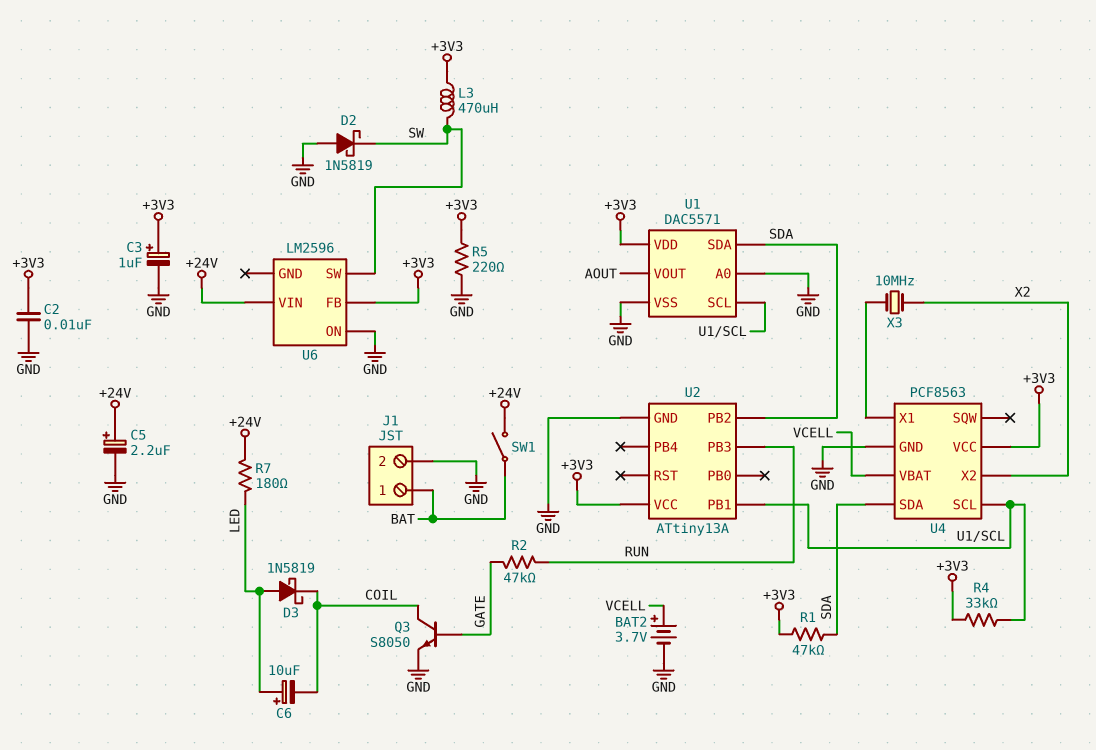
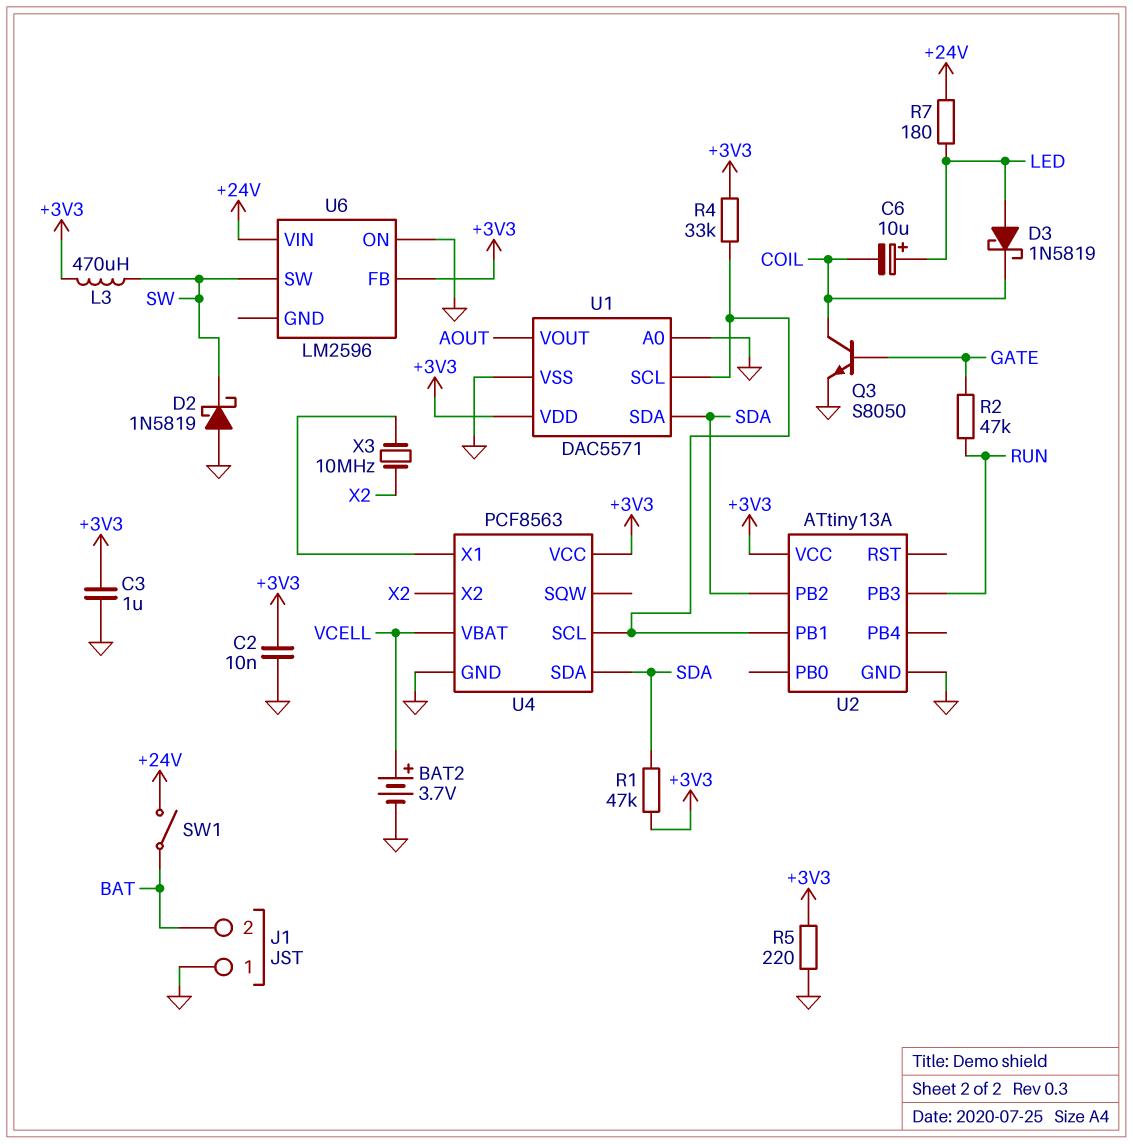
C3: 1uF (plus +3V3, minus GND) -> 1uF (+3V3, GND)
C5: 2.2uF (plus +24V, minus GND) -> none
J1 pin 1: BAT -> GND
J1 pin 2: GND -> BAT

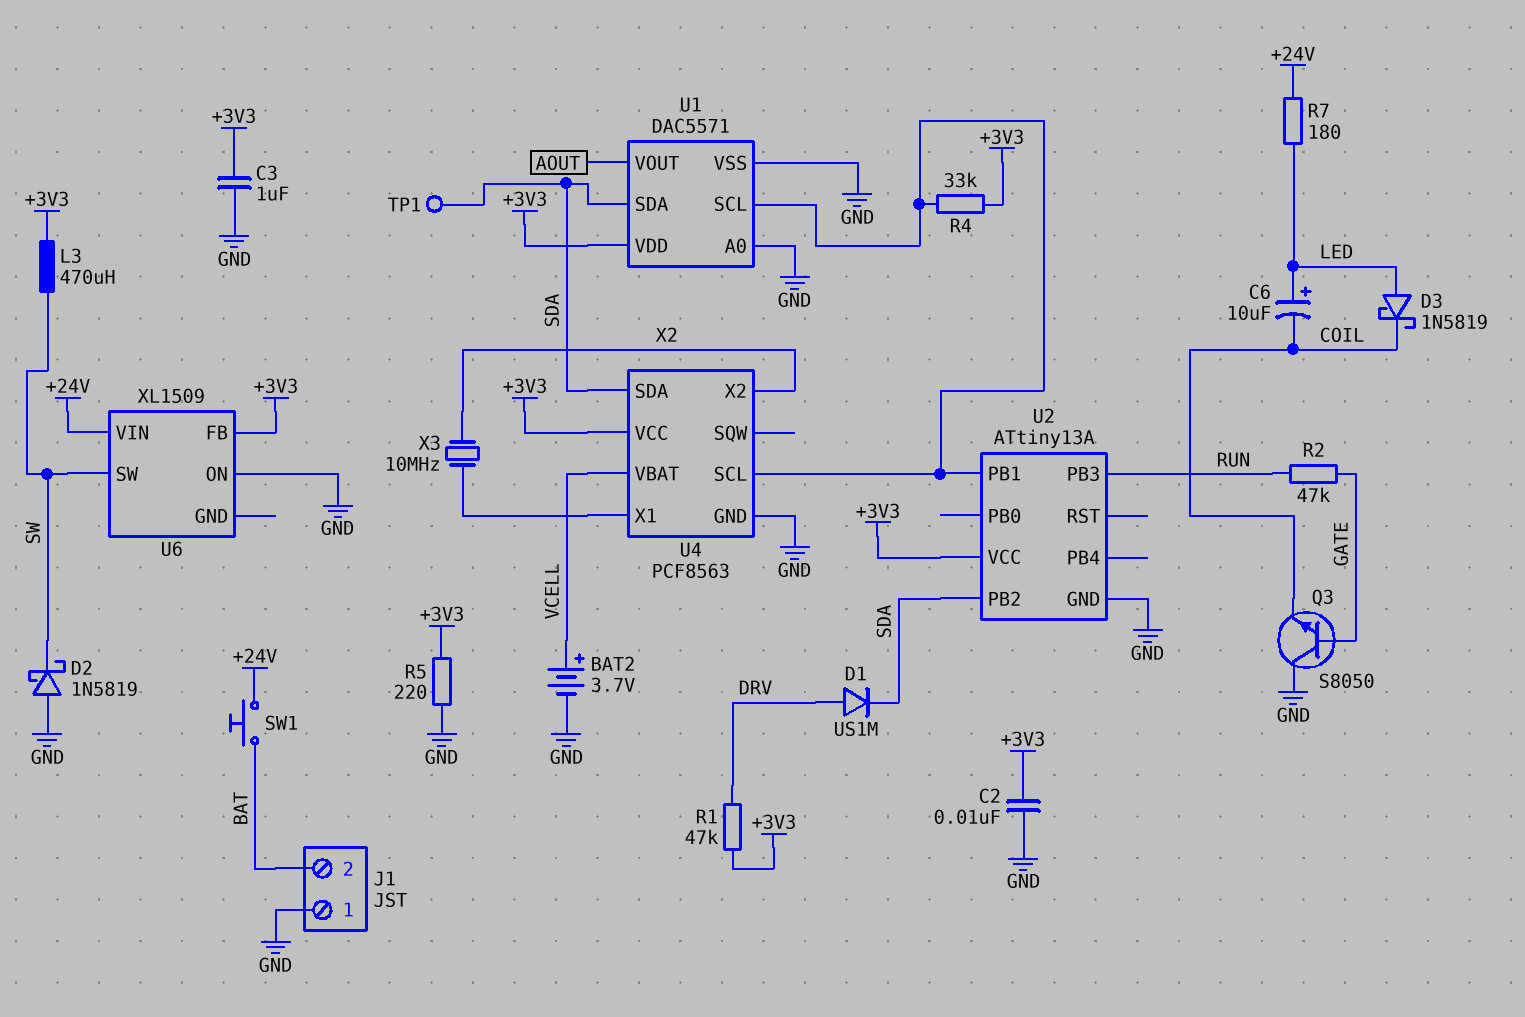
D1: none -> diode US1M (A DRV, K SDA)
Q3: NPN S8050 (B GATE, C COIL, E GND) -> NPN S8050 (B GATE, C GND, E COIL)
R1: 47k (+3V3, SDA) -> 47k (+3V3, DRV)
SW1: switch (+24V, BAT) -> button (+24V, BAT)
TP1: none -> test point (SDA)
U6: LM2596 -> XL1509

